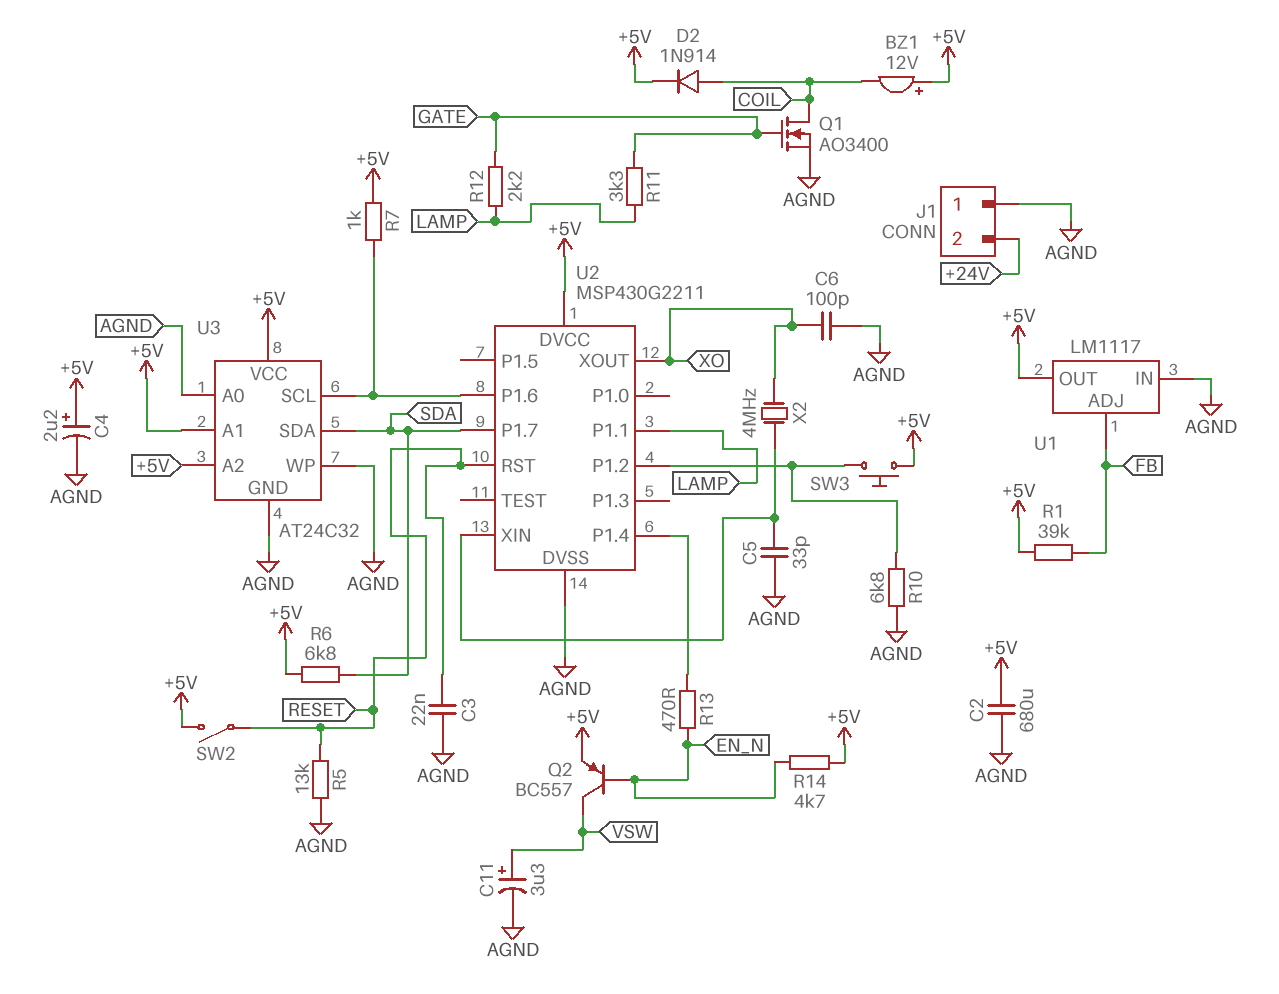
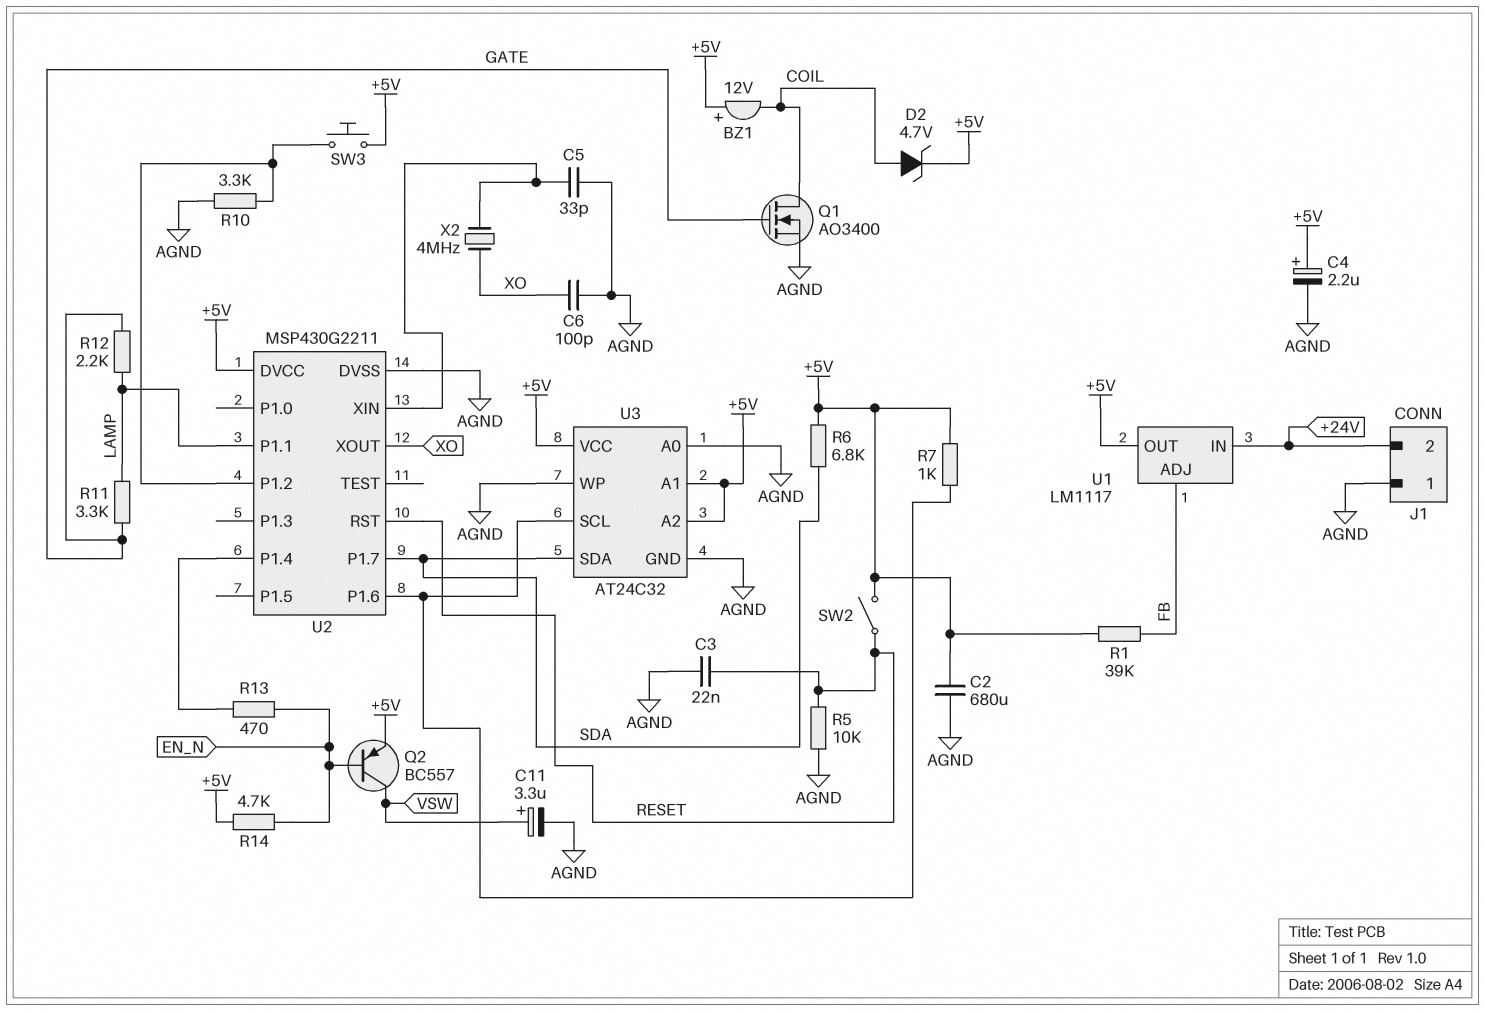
D2: diode 1N914 (A COIL, K +5V) -> zener 4.7V (A COIL, K +5V)
R5: 13k (AGND, RESET) -> 10k (AGND, RESET)
R10: 6.8k (AGND, U2/P1.2) -> 3.3k (AGND, U2/P1.2)
U1 pin IN: AGND -> +24V

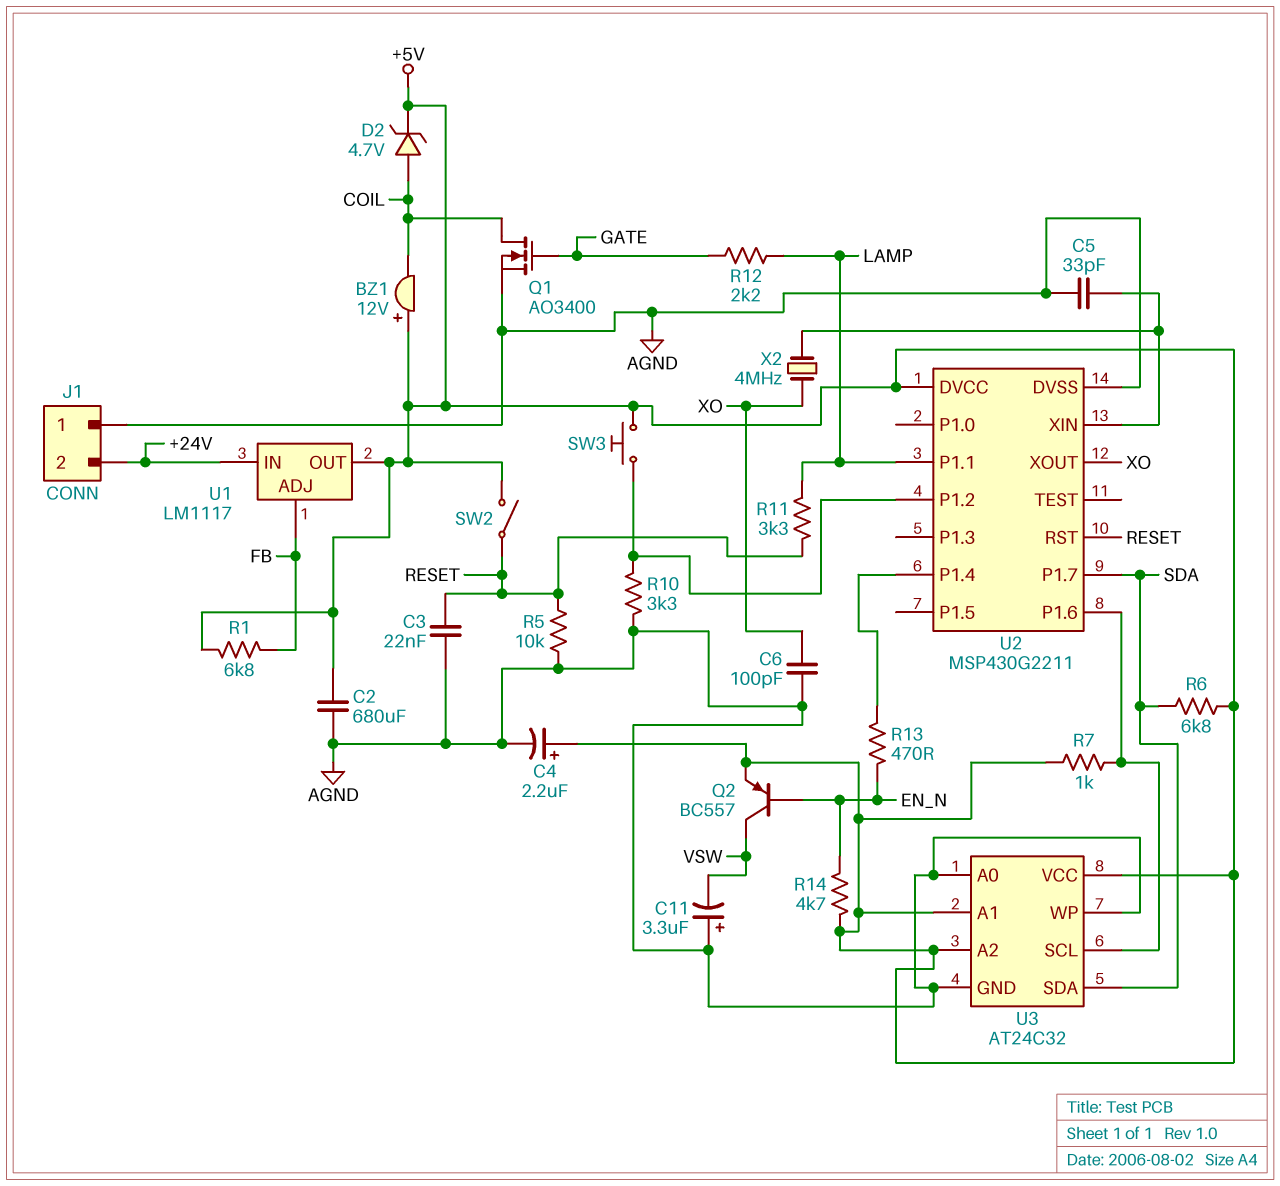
C11: 3.3uF (plus VSW, minus AGND) -> 3.3uF (plus AGND, minus VSW)
R1: 39k (+5V, FB) -> 6.8k (+5V, FB)
R11: 3.3k (GATE, LAMP) -> 3.3k (LAMP, RESET)

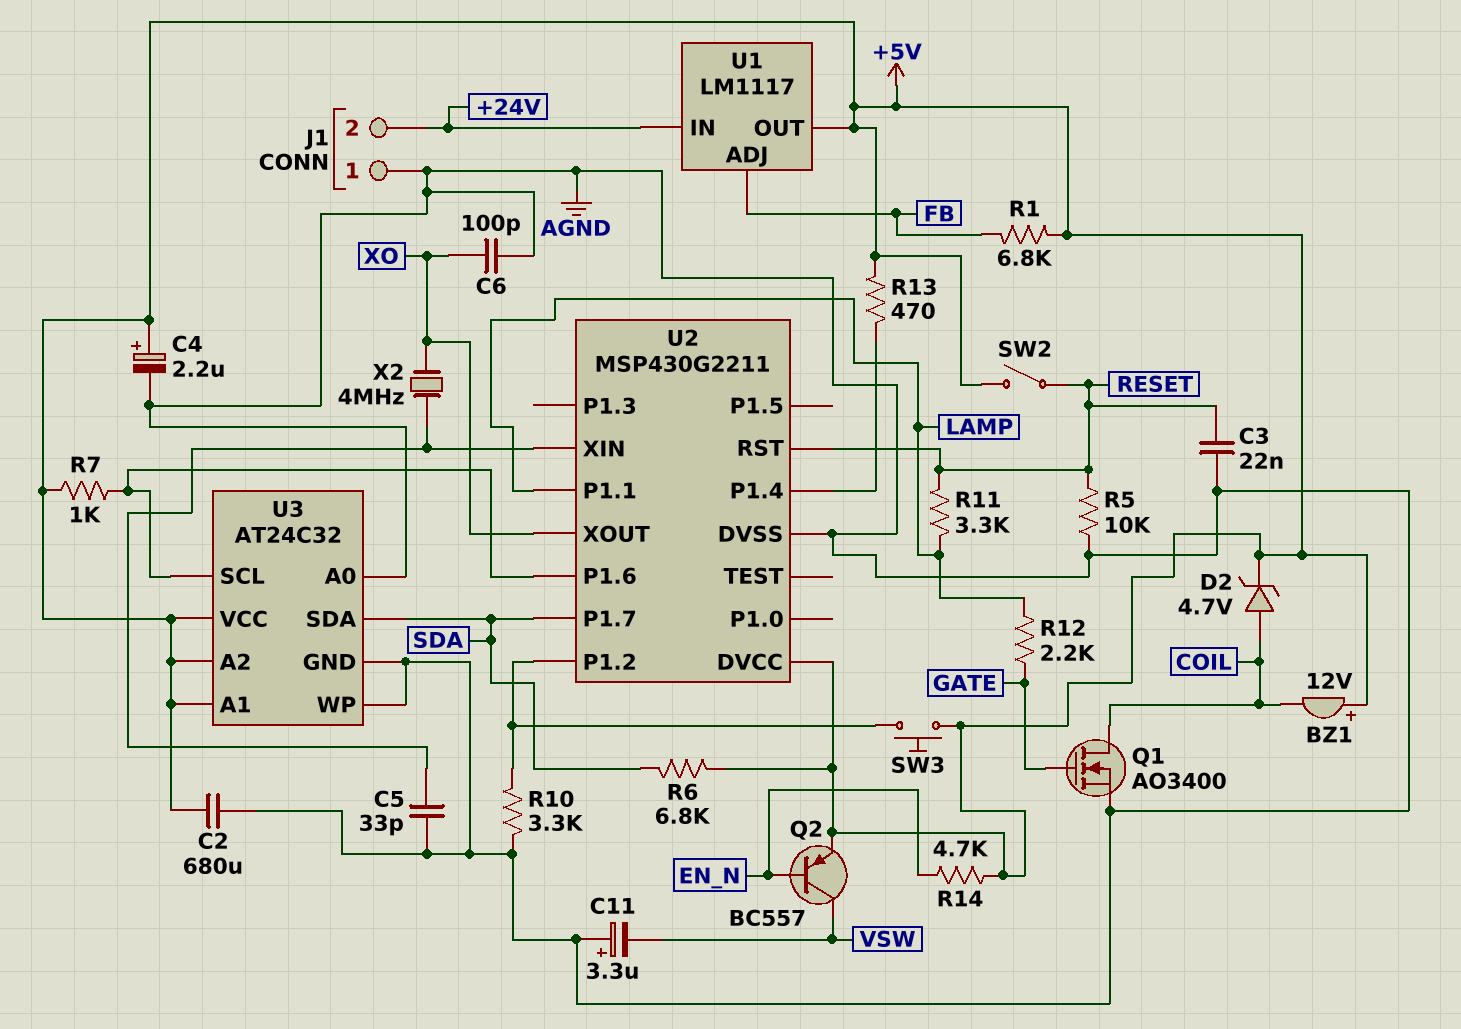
R13: 470 (EN_N, U2/P1.4) -> 470 (+5V, U2/P1.4)

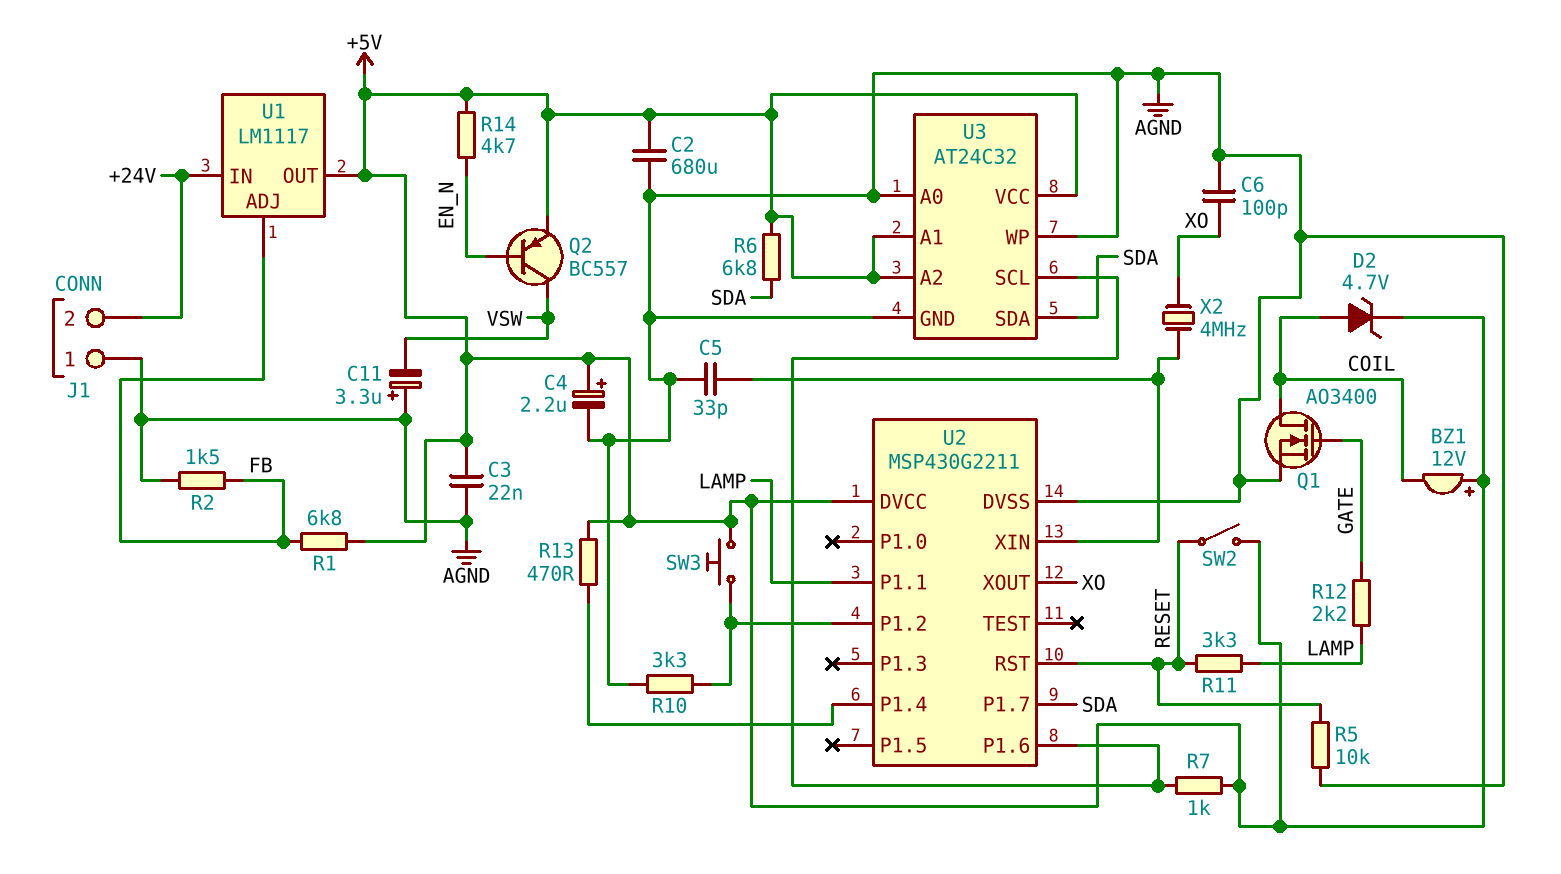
C3: 22nF (AGND, RESET) -> 22nF (+5V, AGND)
R2: none -> 1.5k (AGND, FB)

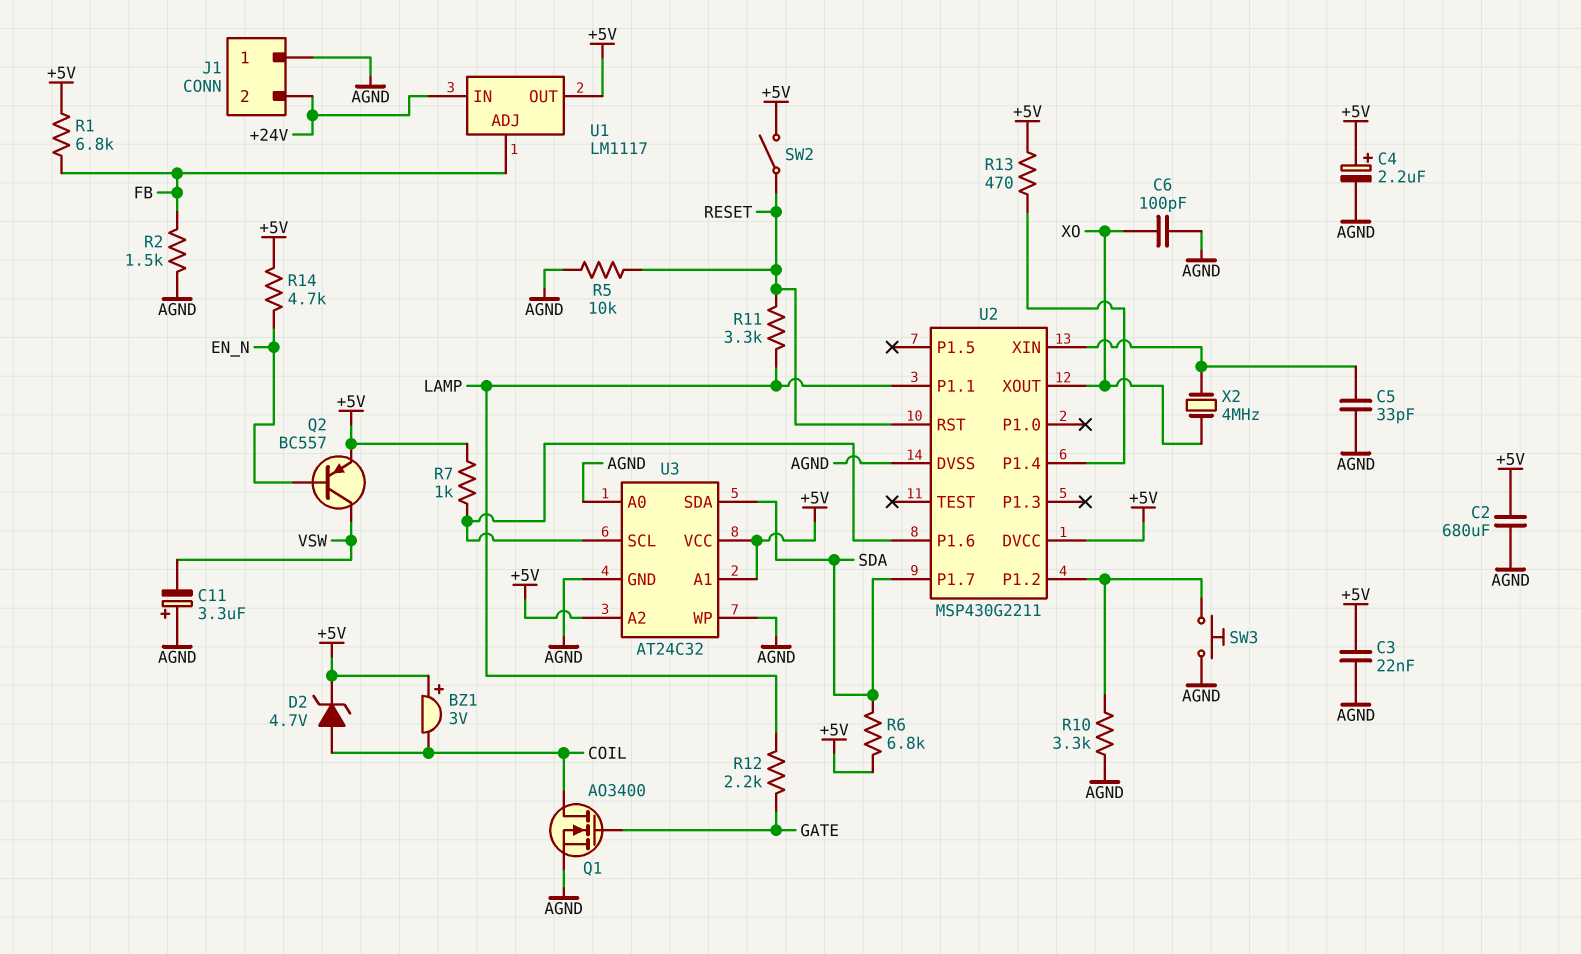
BZ1: buzzer 12V (plus +5V, minus COIL) -> buzzer 3V (plus +5V, minus COIL)
SW3: button (+5V, U2/P1.2) -> button (AGND, U2/P1.2)

